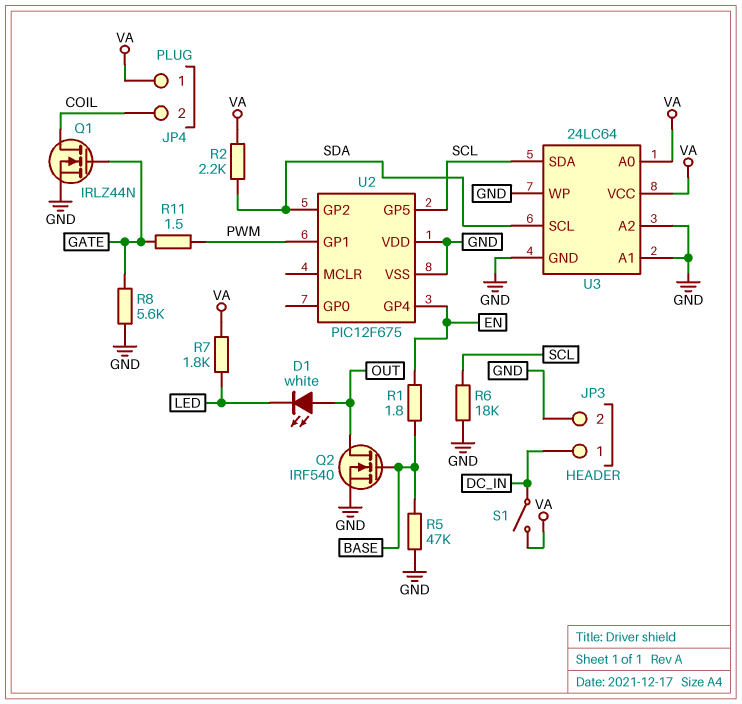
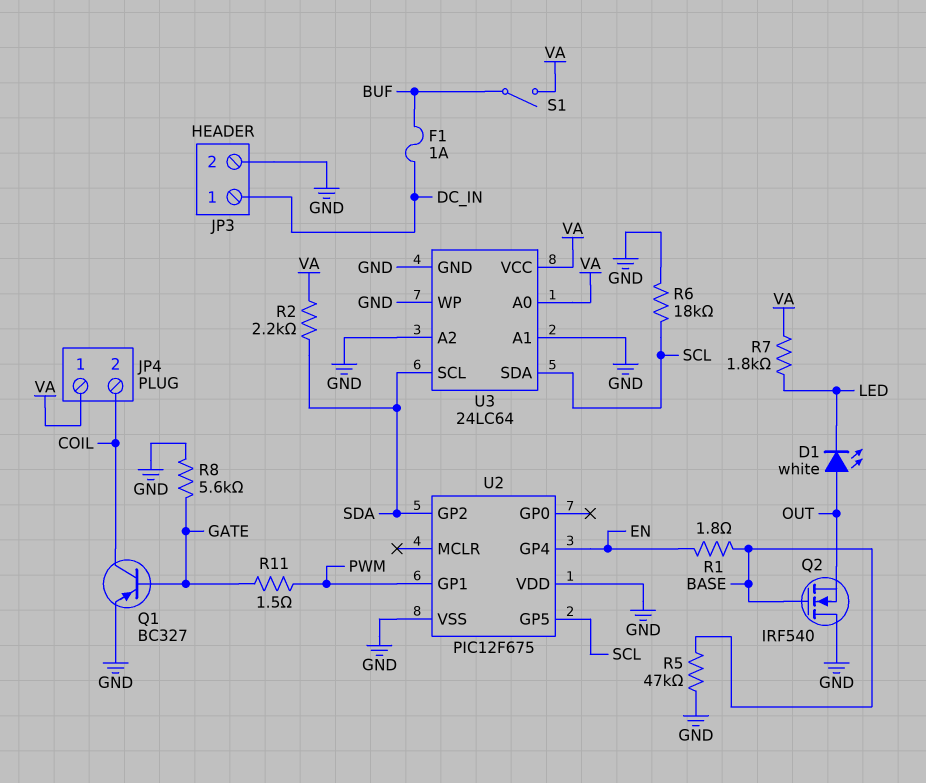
F1: none -> 1A (BUF, DC_IN)
Q1: NMOS IRLZ44N (G GATE, D COIL, S GND) -> PNP BC327 (B GATE, C COIL, E GND)
Q2: NMOS IRF540 (G BASE, D OUT, S GND) -> NMOS IRF540 (G BASE, D GND, S OUT)
S1: switch (DC_IN, VA) -> switch (BUF, VA)

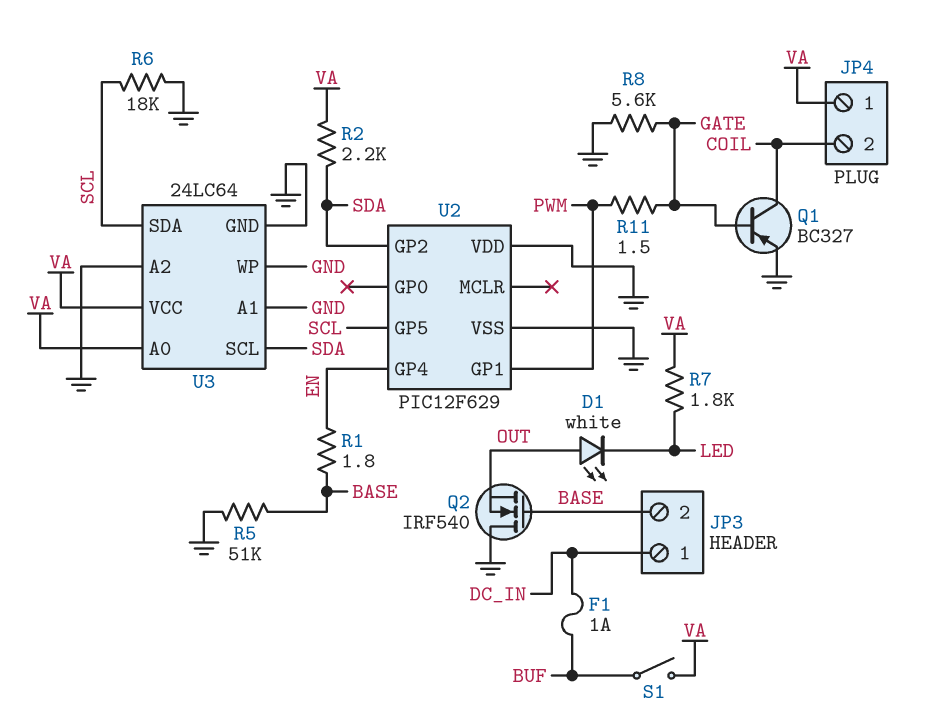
JP3 pin 2: GND -> BASE
R5: 47k (BASE, GND) -> 51k (BASE, GND)
U2: PIC12F675 -> PIC12F629

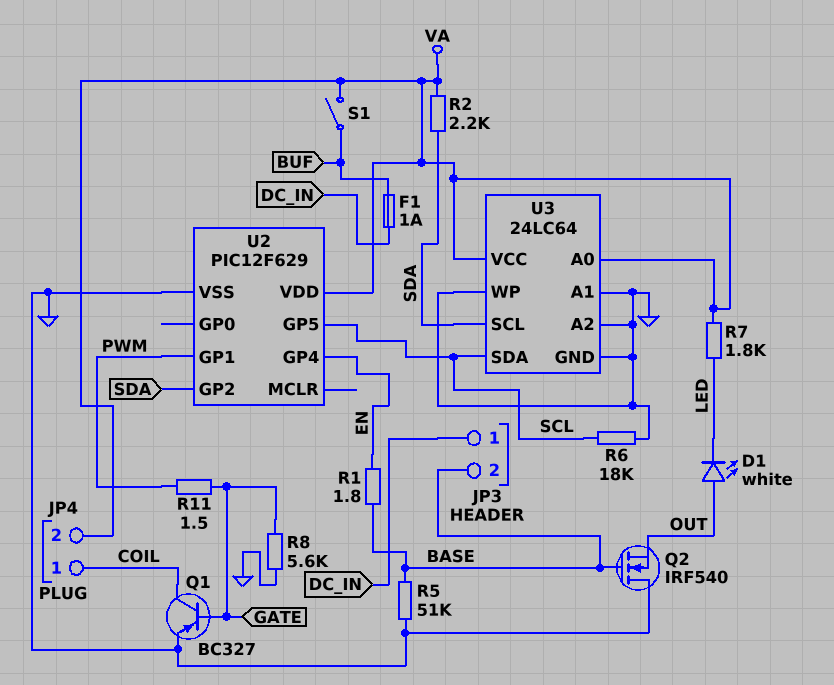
JP4 pin 1: VA -> COIL
JP4 pin 2: COIL -> VA
U2 pin VDD: GND -> VA

